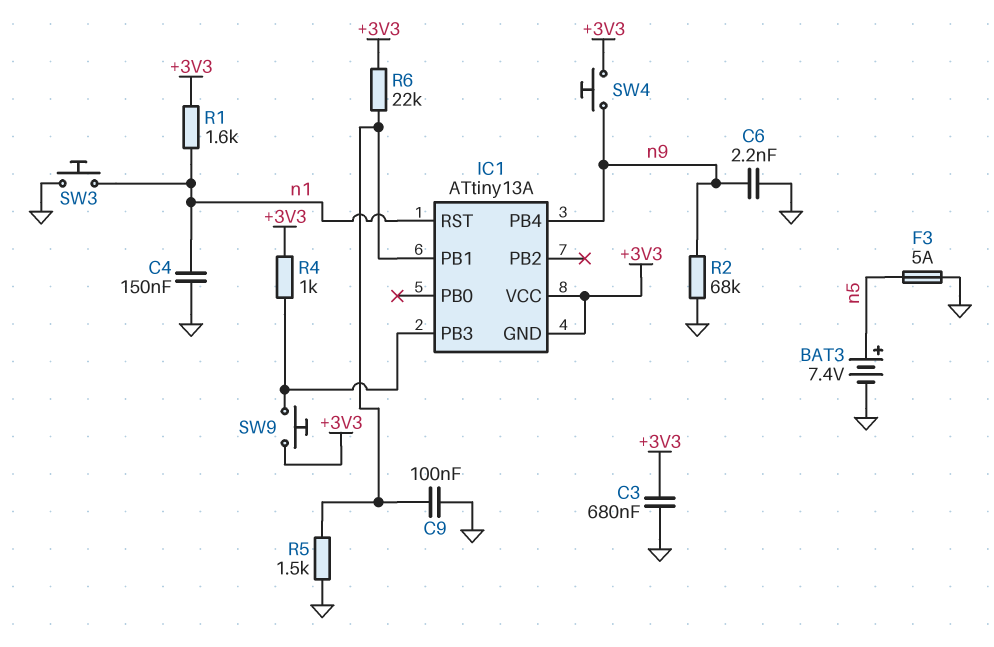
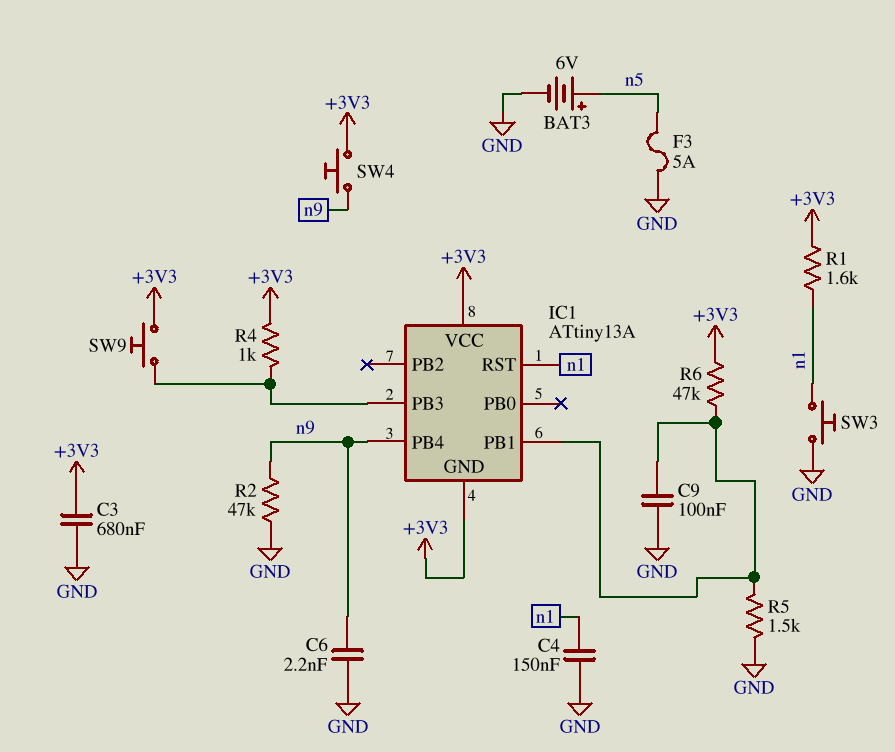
BAT3: 7.4V (plus n5, minus GND) -> 6V (plus n5, minus GND)
R2: 68k (GND, n9) -> 47k (GND, n9)
R6: 22k (+3V3, IC1/PB1) -> 47k (+3V3, IC1/PB1)

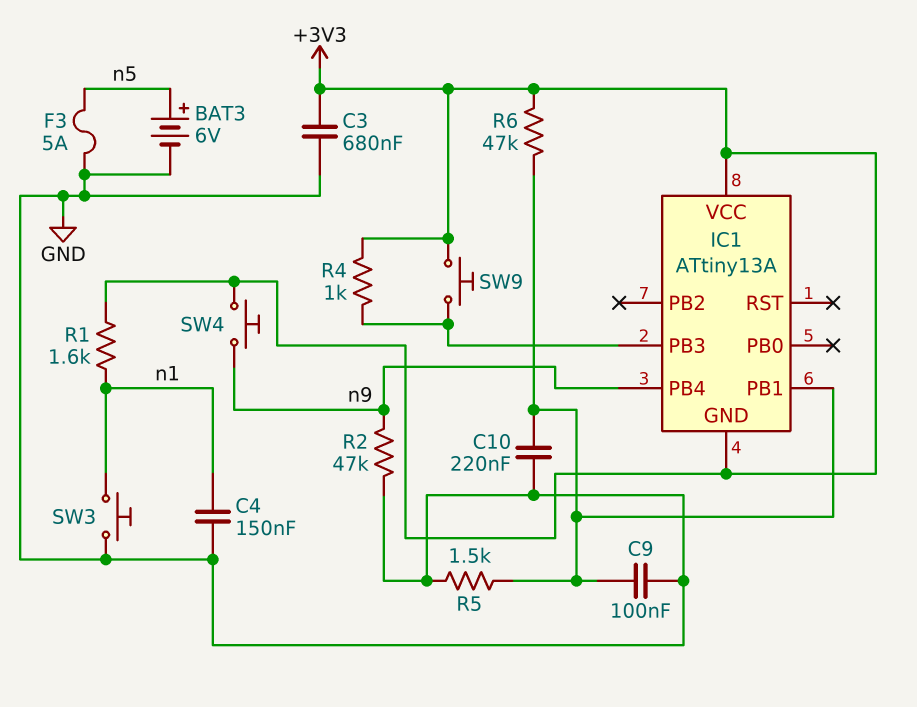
C6: 2.2nF (GND, n9) -> none
C10: none -> 220nF (GND, IC1/PB1)
IC1 pin RST: n1 -> none

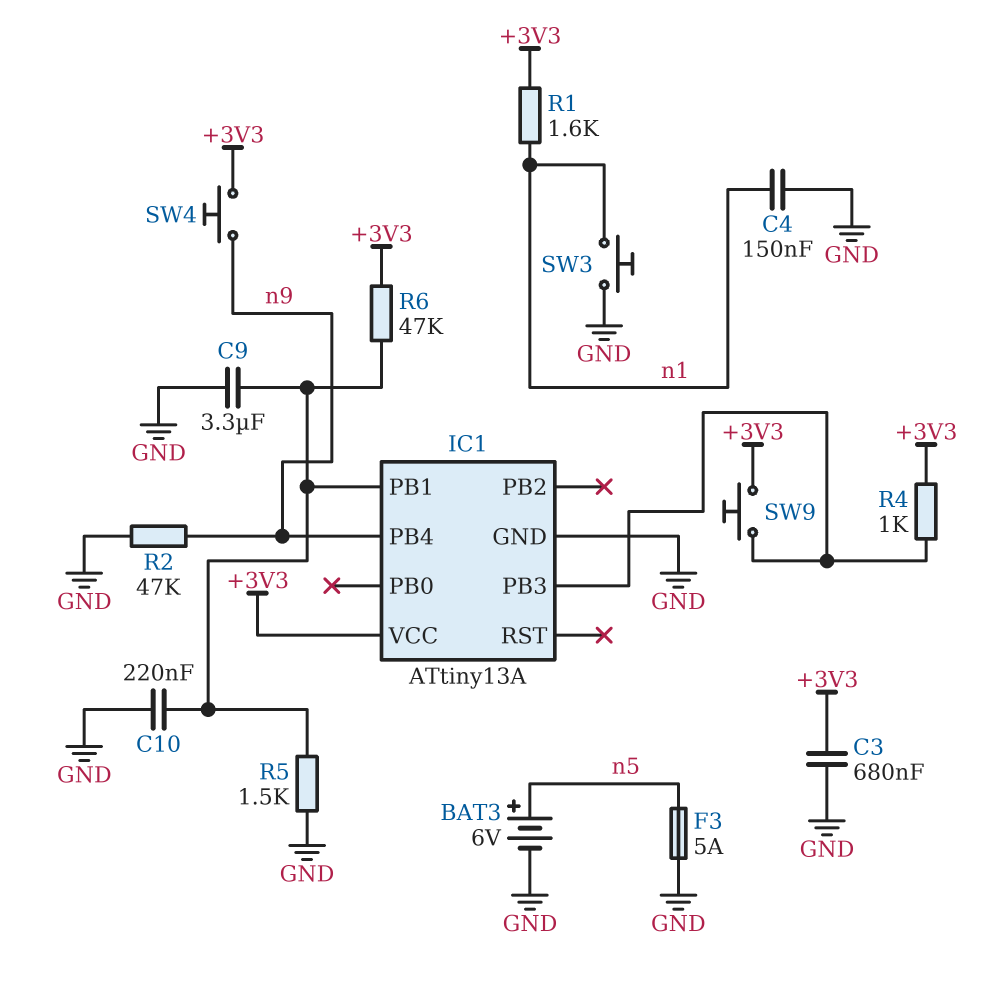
C9: 100nF (GND, IC1/PB1) -> 3.3uF (GND, IC1/PB1)
IC1 pin GND: +3V3 -> GND

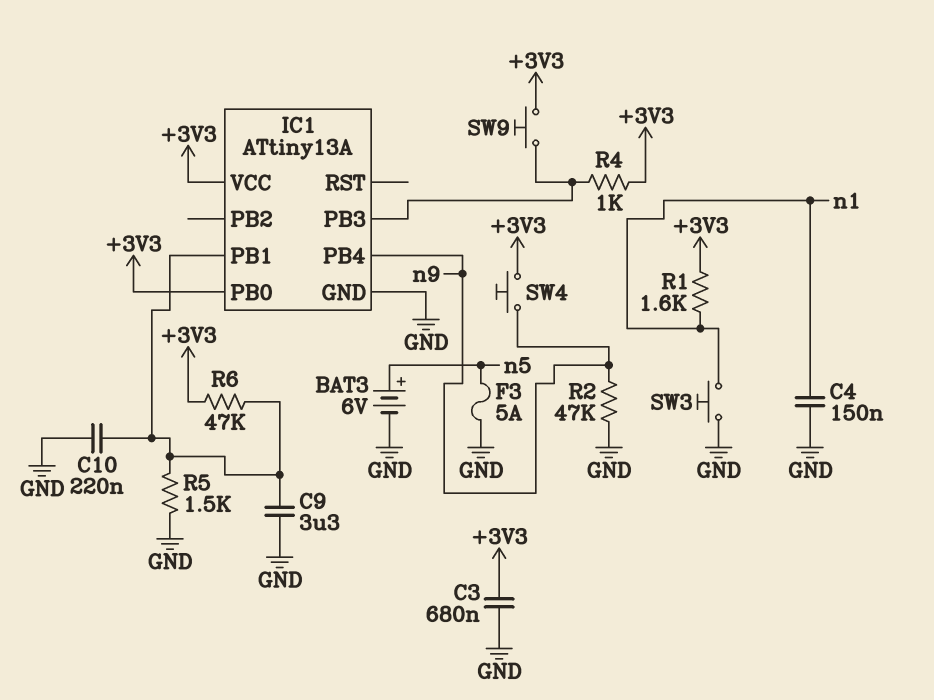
IC1 pin PB0: none -> +3V3

